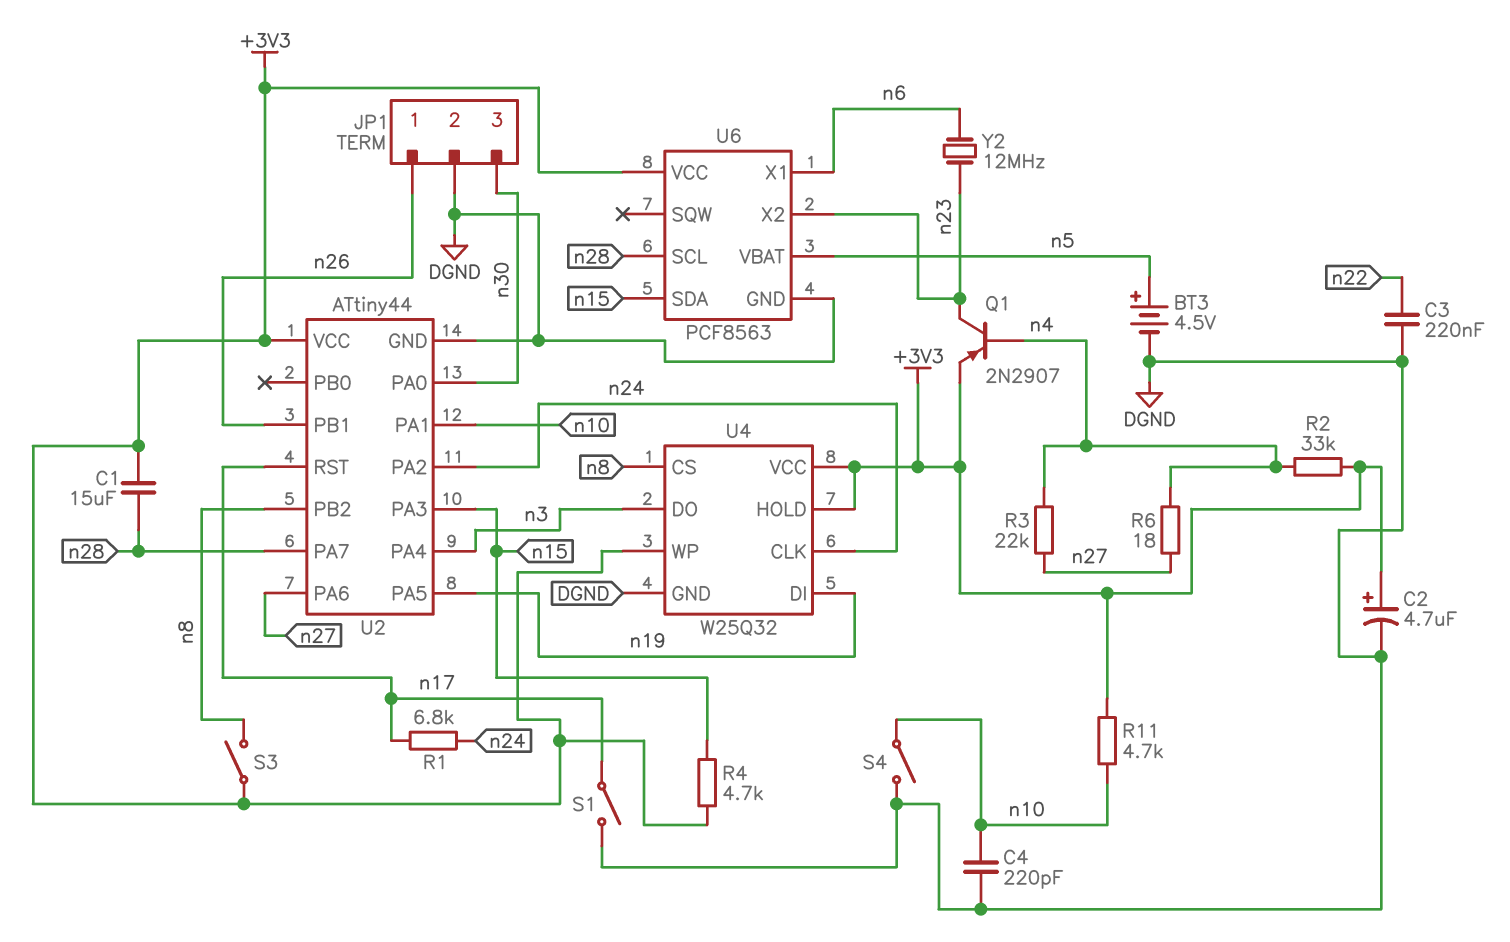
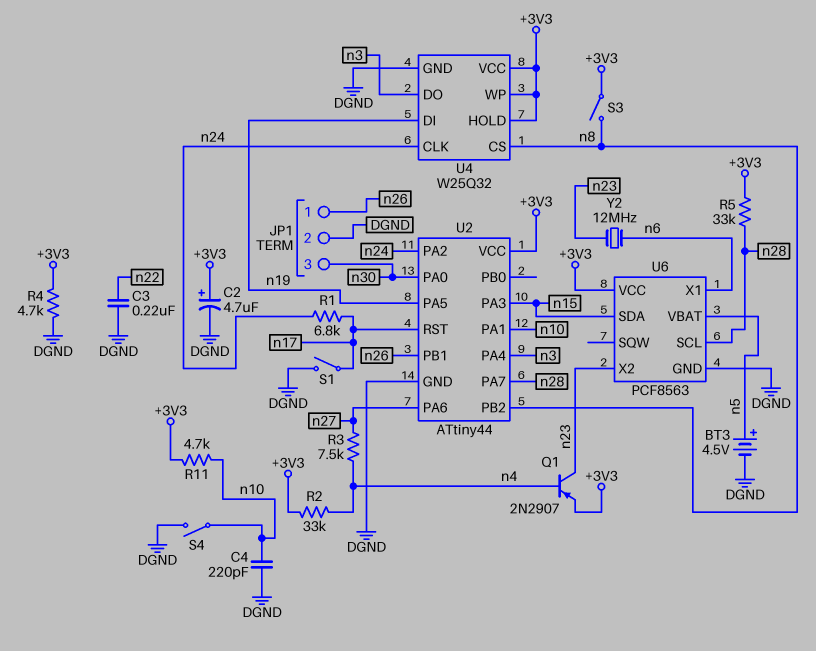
C1: 15uF (+3V3, n28) -> none
R3: 22k (n4, n27) -> 7.5k (n4, n27)
R4: 4.7k (+3V3, n15) -> 4.7k (+3V3, DGND)
R5: none -> 33k (+3V3, n28)
R6: 18 (n4, n27) -> none

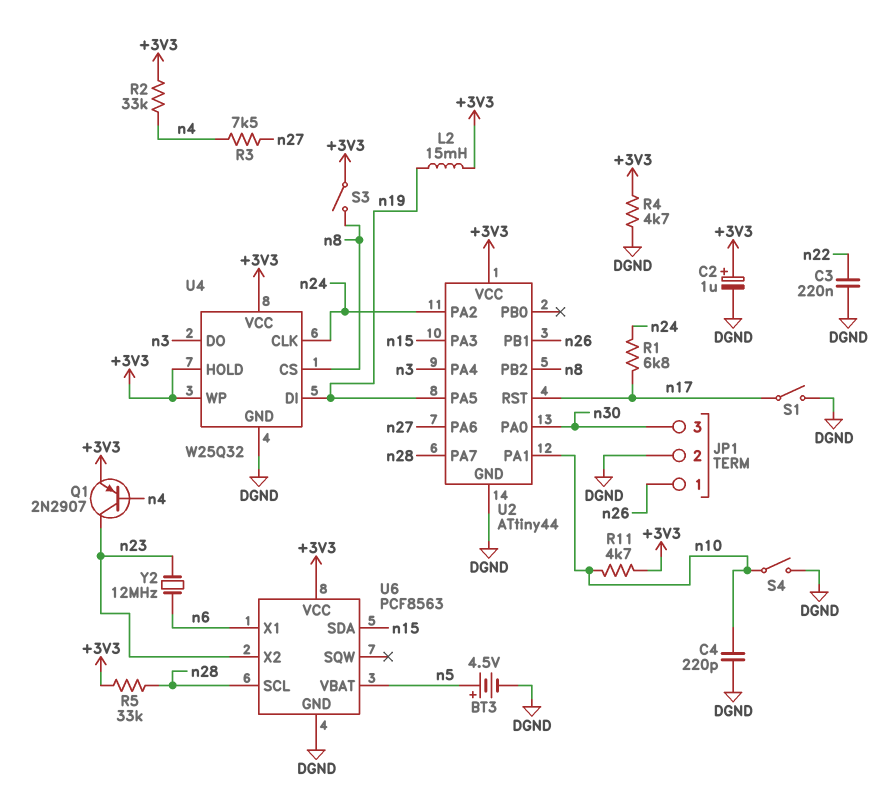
C2: 4.7uF (plus +3V3, minus DGND) -> 1uF (plus +3V3, minus DGND)
L2: none -> 15mH (+3V3, n19)

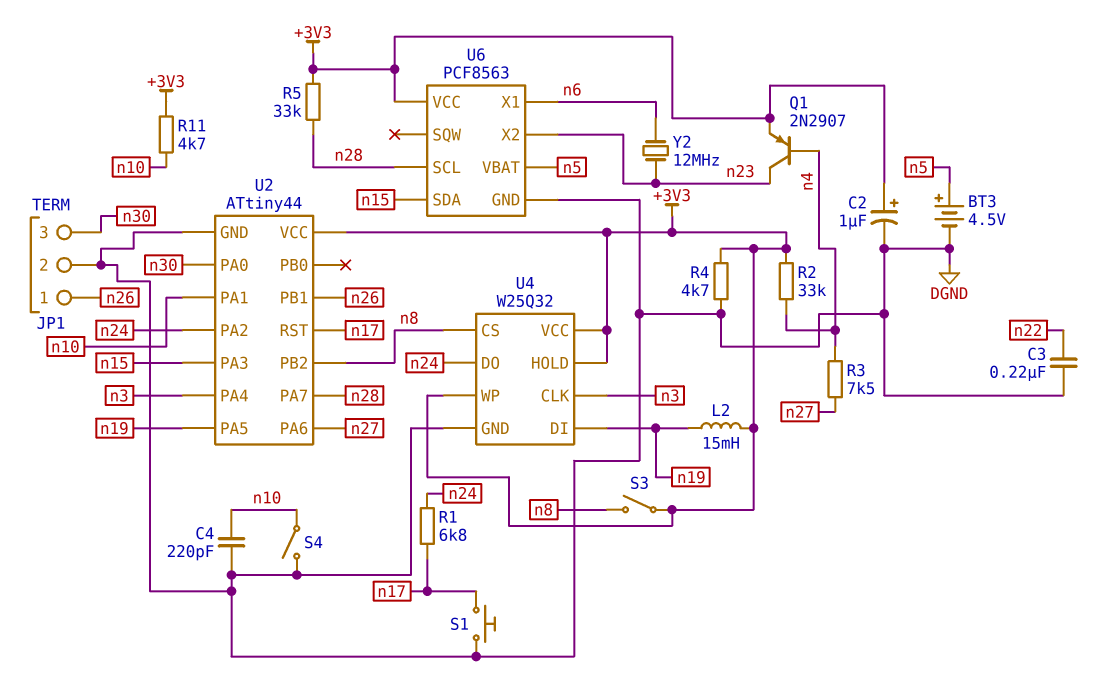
S1: switch (DGND, n17) -> button (DGND, n17)
U4 pin CLK: n24 -> n3
U4 pin DO: n3 -> n24

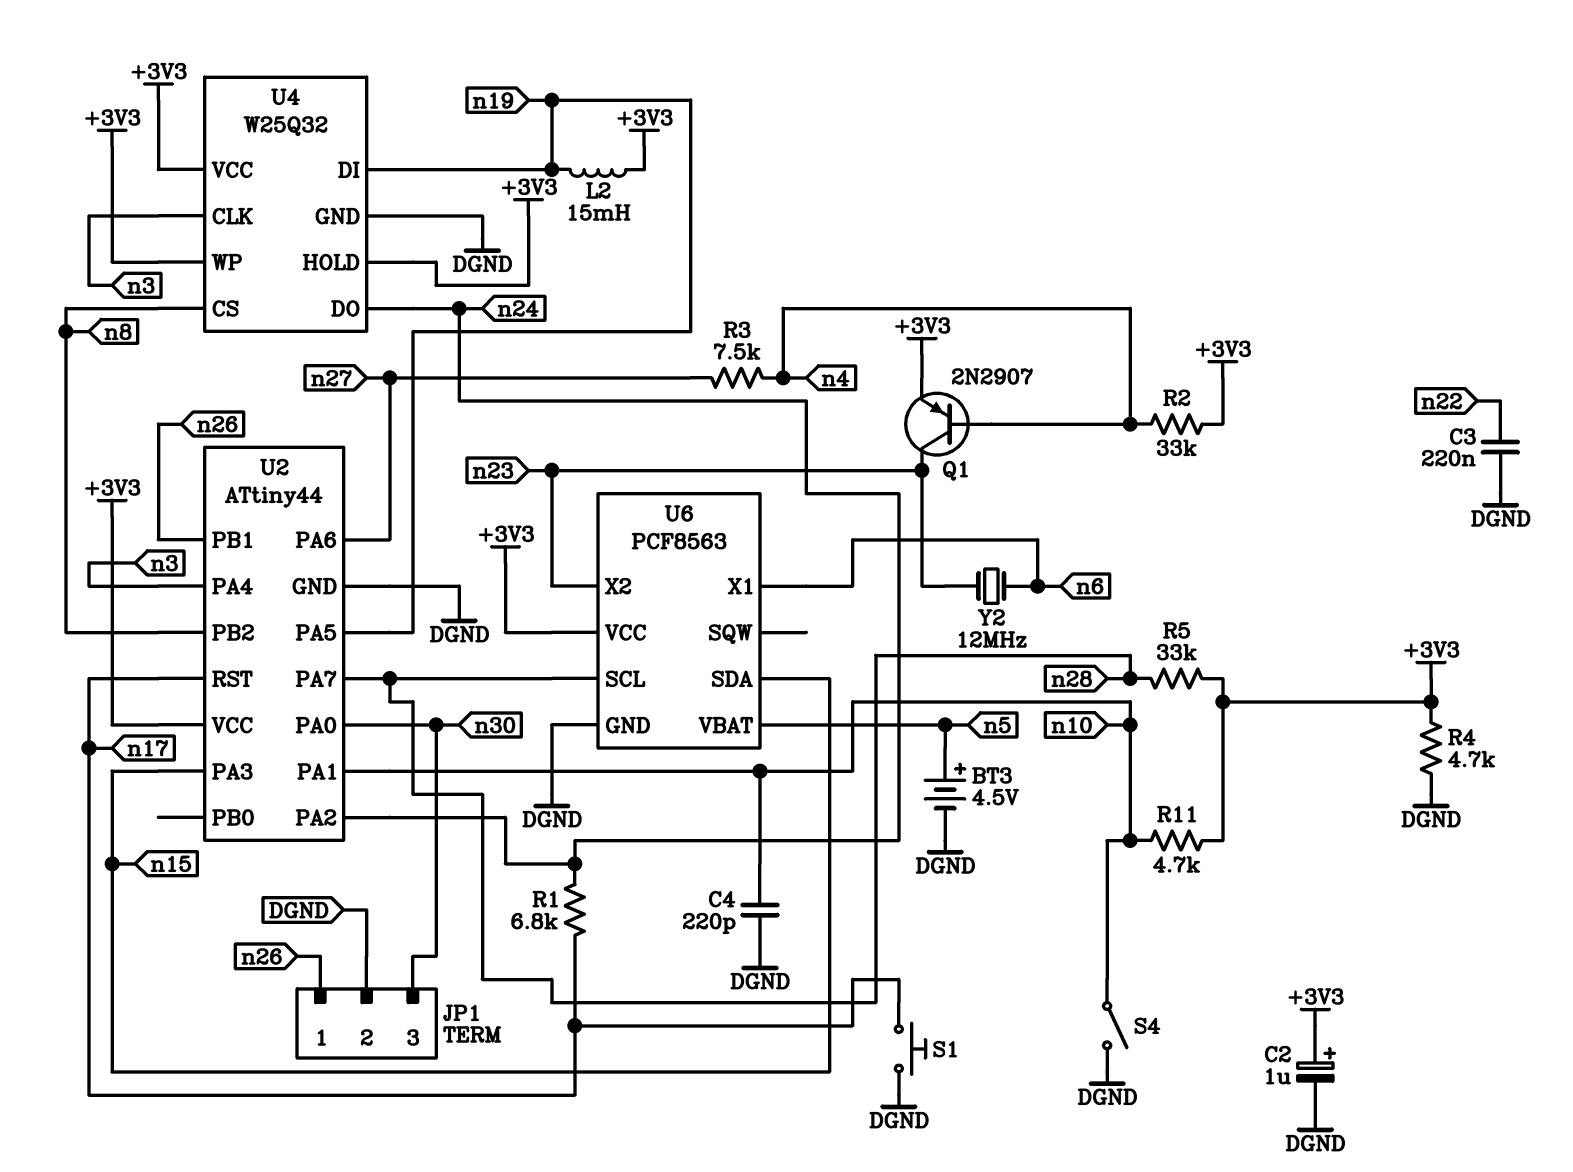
S3: switch (+3V3, n8) -> none

